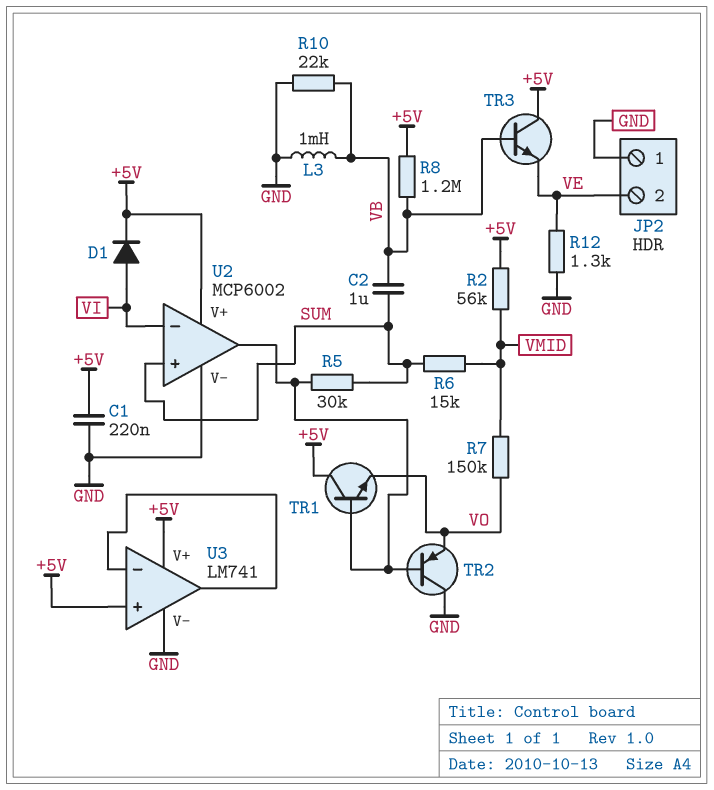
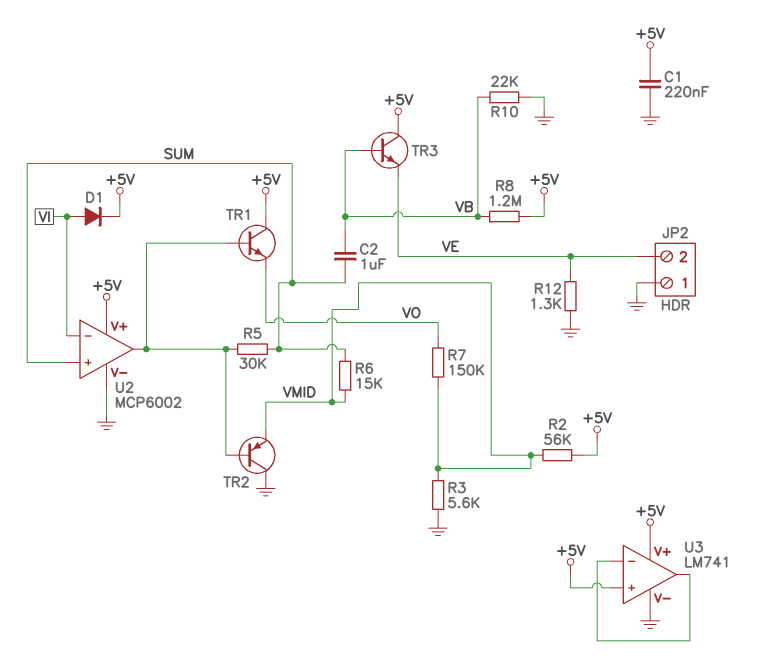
L3: 1mH (GND, VB) -> none
R3: none -> 5.6k (GND, VMID)
TR2: PNP (B U2/out, C GND, E VO) -> PNP (B U2/out, C GND, E VMID)

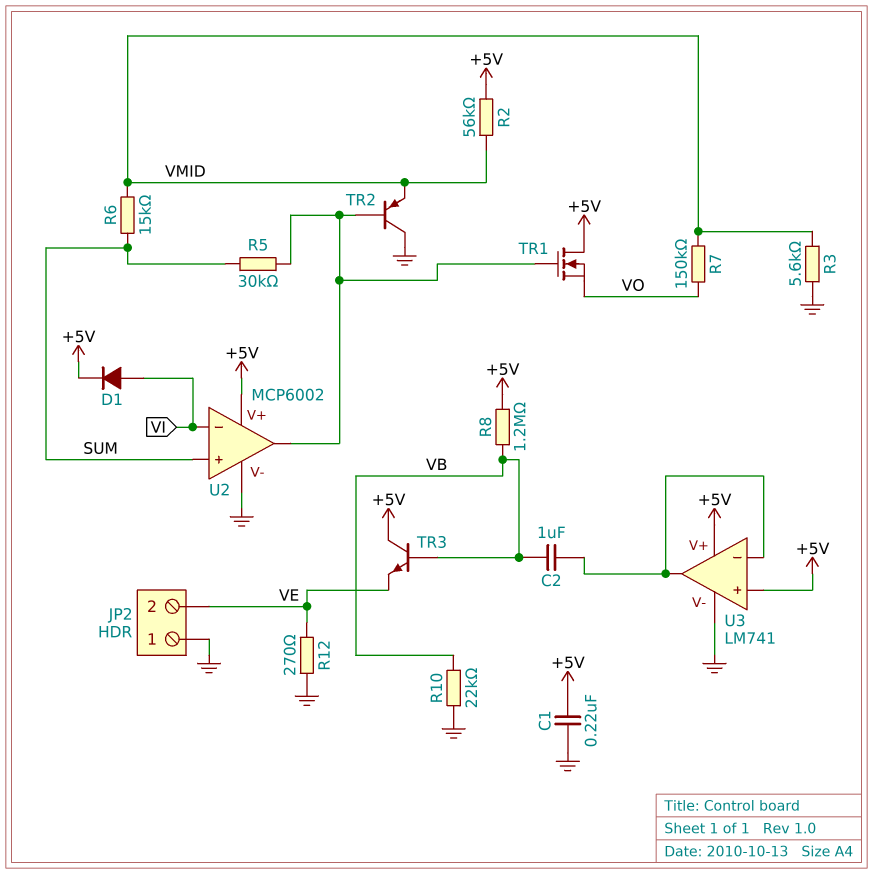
C2: 1uF (SUM, VB) -> 1uF (U3/in-, VB)
R12: 1.3k (GND, VE) -> 270 (GND, VE)
TR1: NPN (B U2/out, C +5V, E VO) -> NMOS (G U2/out, D +5V, S VO)

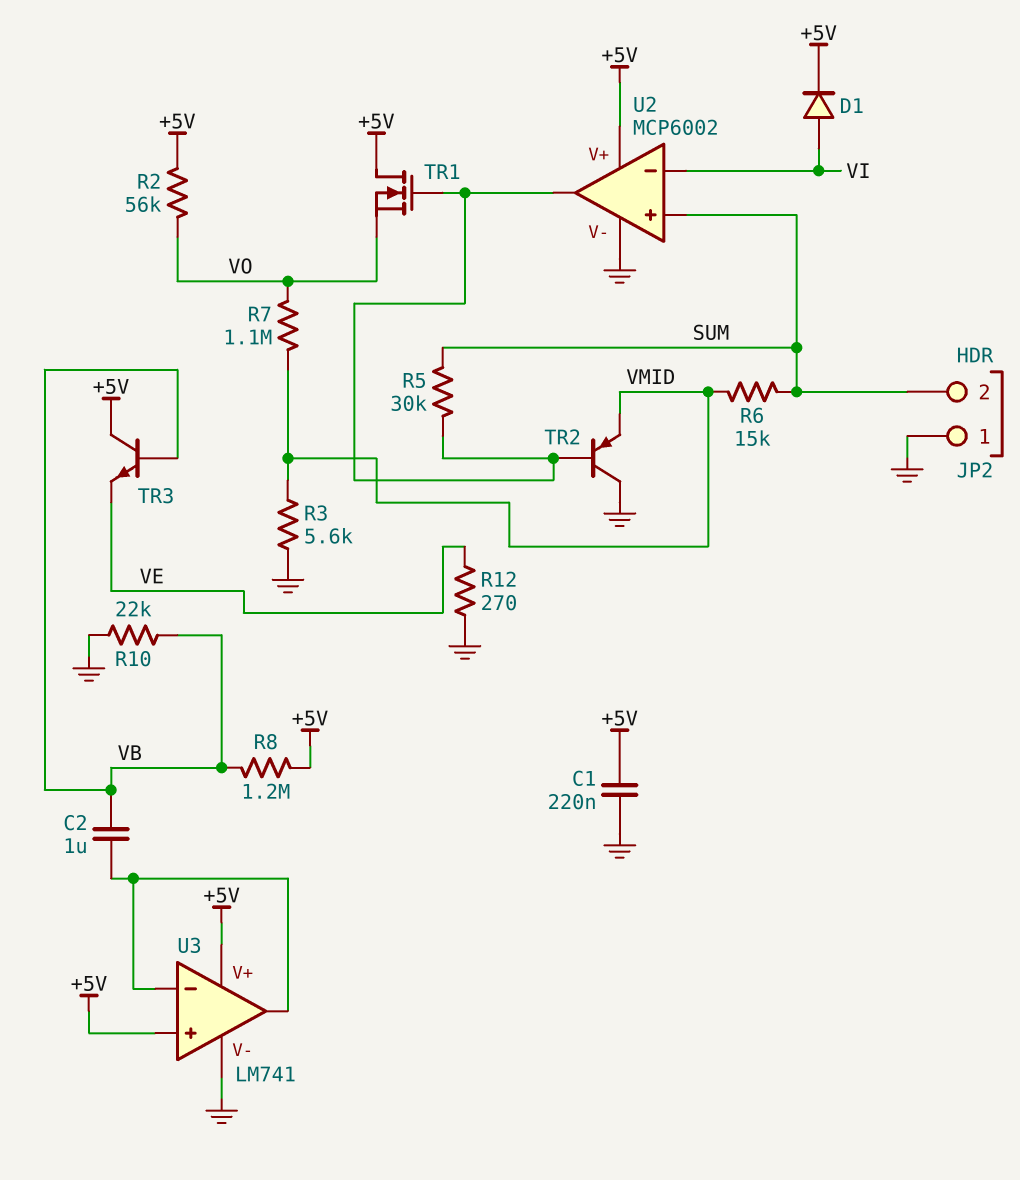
JP2 pin 2: VE -> SUM
R2: 56k (+5V, VMID) -> 56k (+5V, VO)
R7: 150k (VMID, VO) -> 1.1M (VMID, VO)

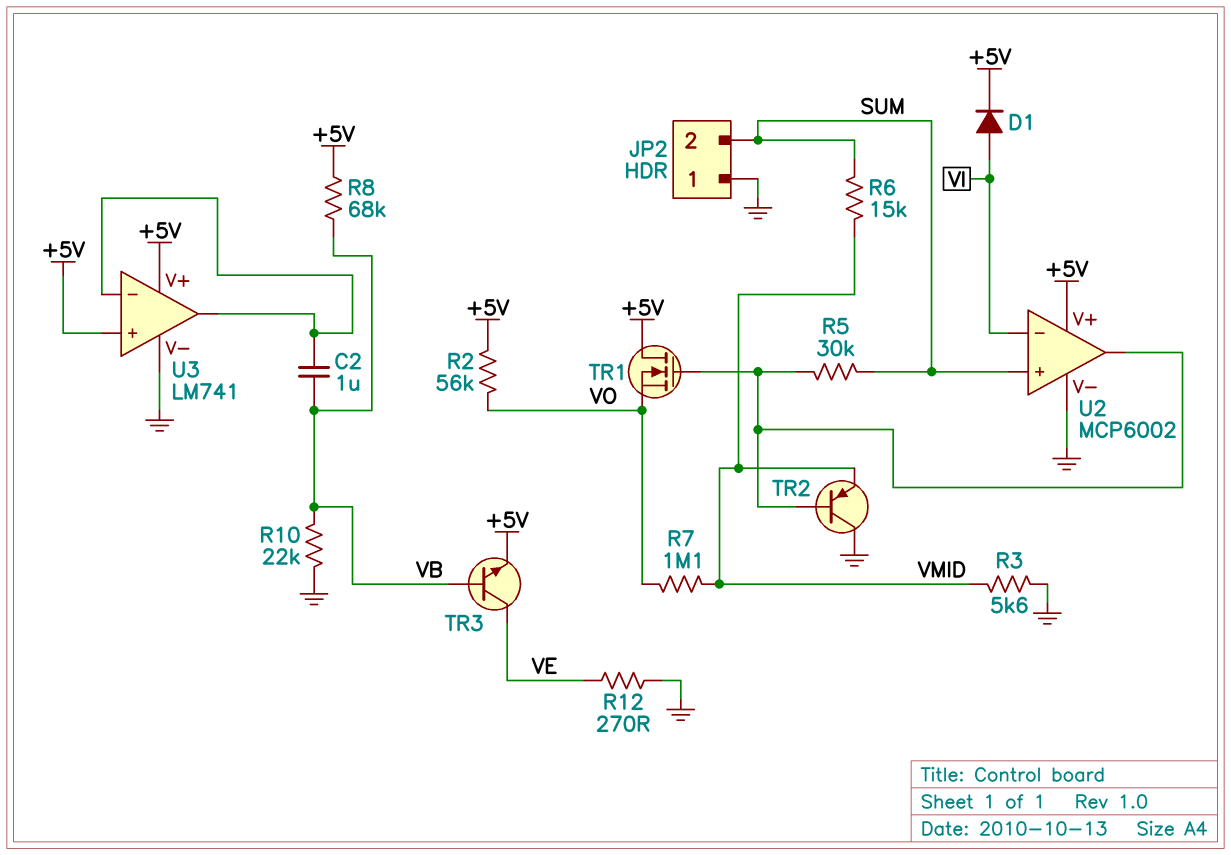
C1: 220nF (+5V, GND) -> none
R8: 1.2M (+5V, VB) -> 68k (+5V, VB)
TR3: NPN (B VB, C +5V, E VE) -> NPN (B VB, C VE, E +5V)

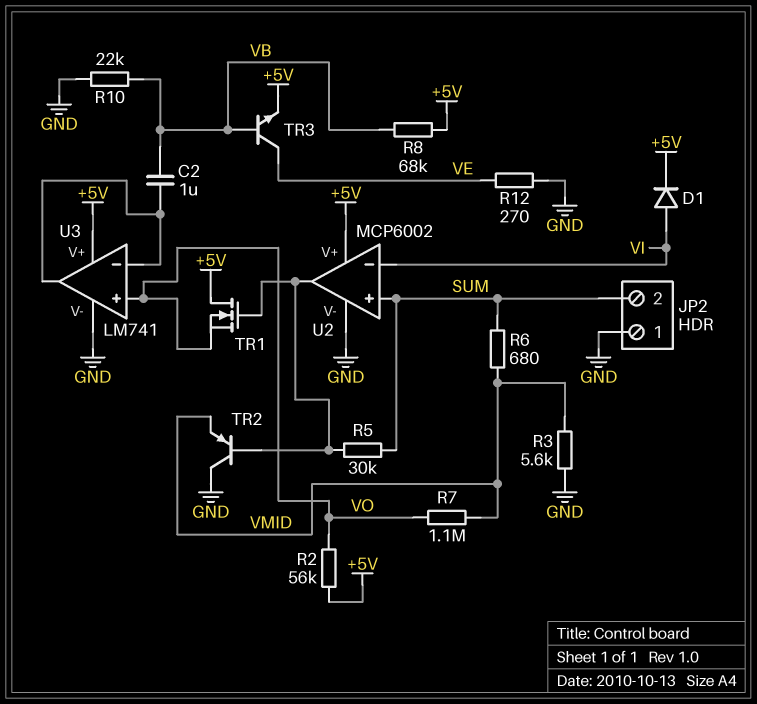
R6: 15k (SUM, VMID) -> 680 (SUM, VMID)
U3 pin in+: +5V -> VO

